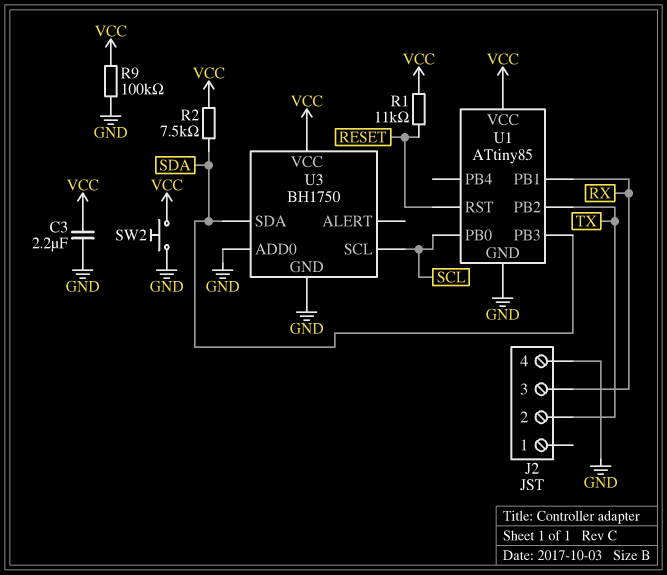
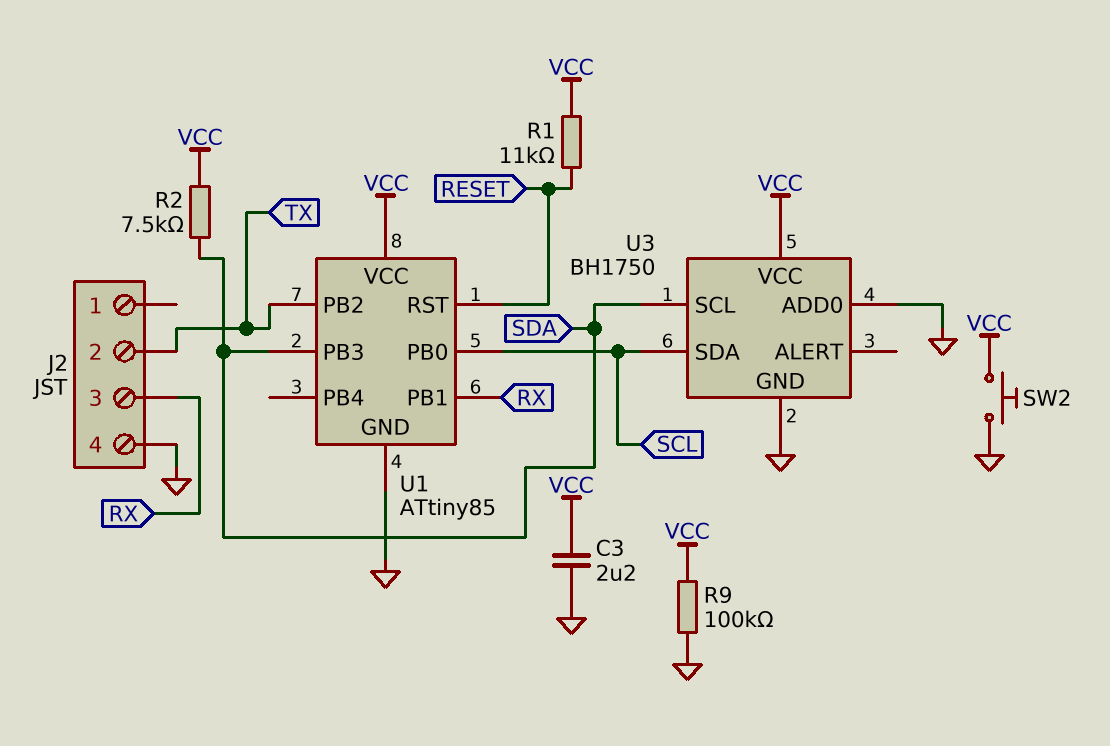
U3 pin SCL: SCL -> SDA
U3 pin SDA: SDA -> SCL

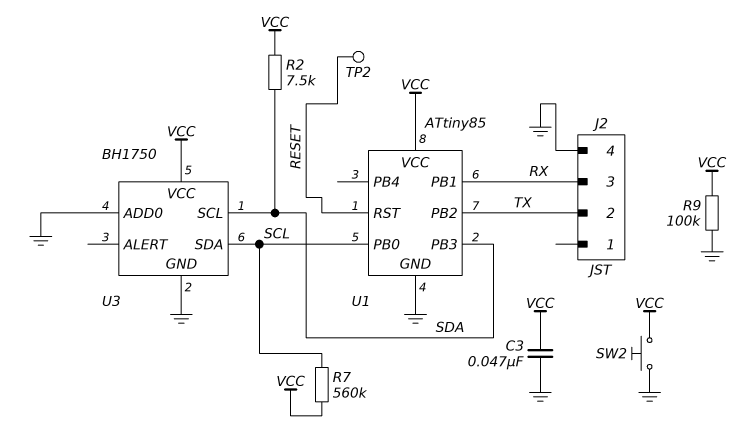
C3: 2.2uF (GND, VCC) -> 47nF (GND, VCC)
R1: 11k (RESET, VCC) -> none
R7: none -> 560k (SCL, VCC)
TP2: none -> test point (RESET)

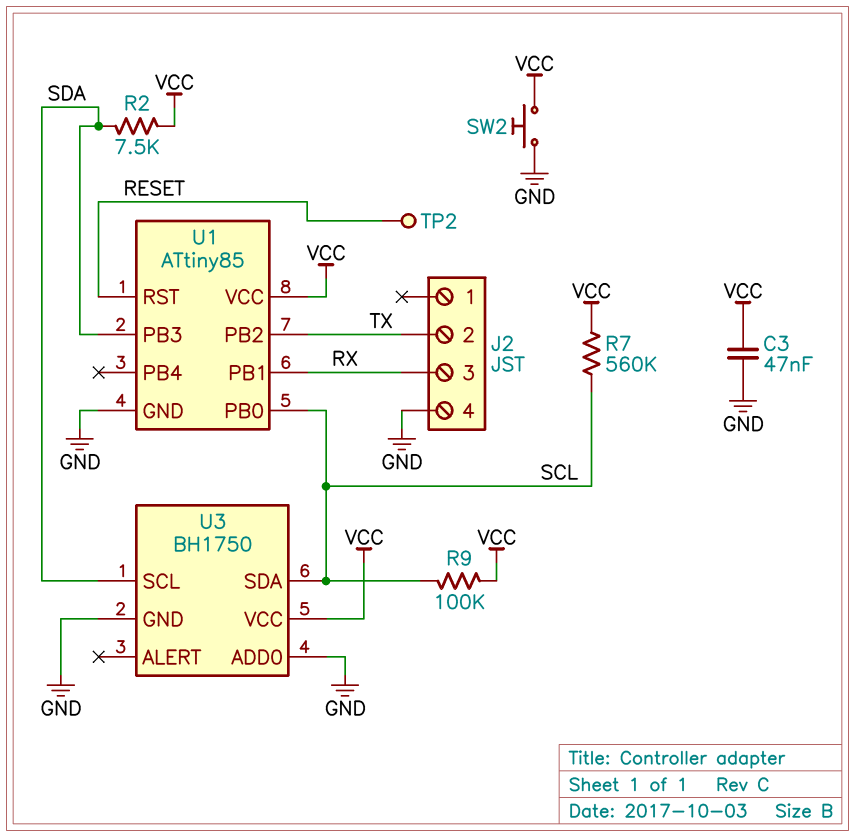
R9: 100k (GND, VCC) -> 100k (SCL, VCC)

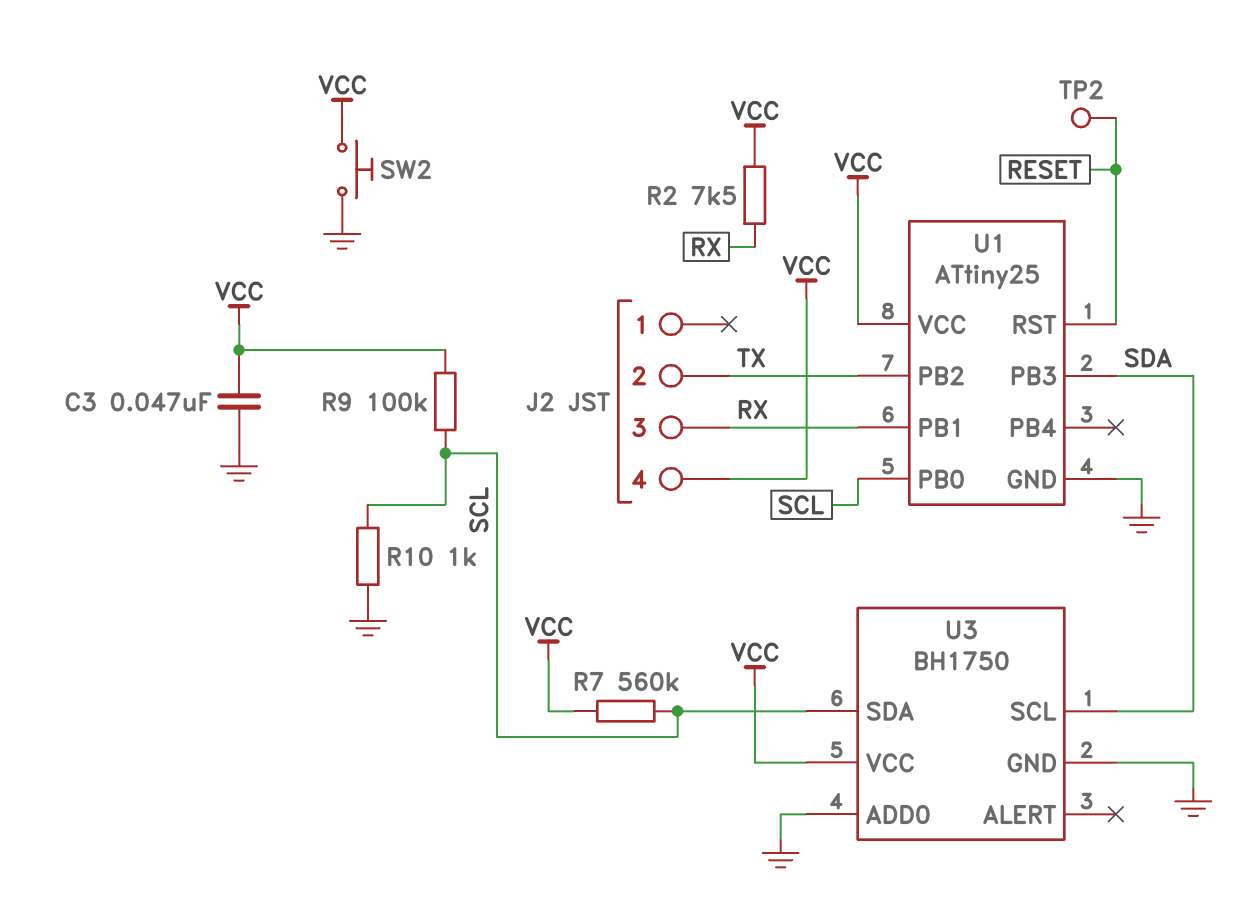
J2 pin 4: GND -> VCC
R2: 7.5k (SDA, VCC) -> 7.5k (RX, VCC)
R10: none -> 1k (GND, SCL)
U1: ATtiny85 -> ATtiny25

